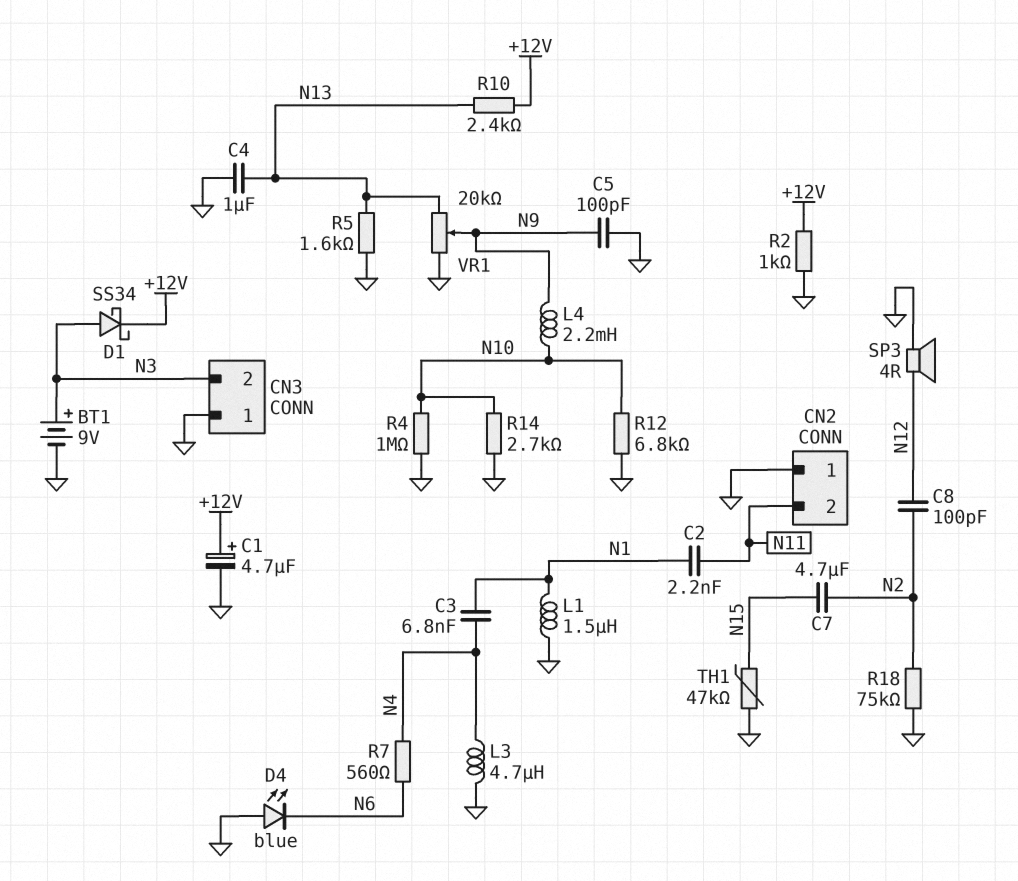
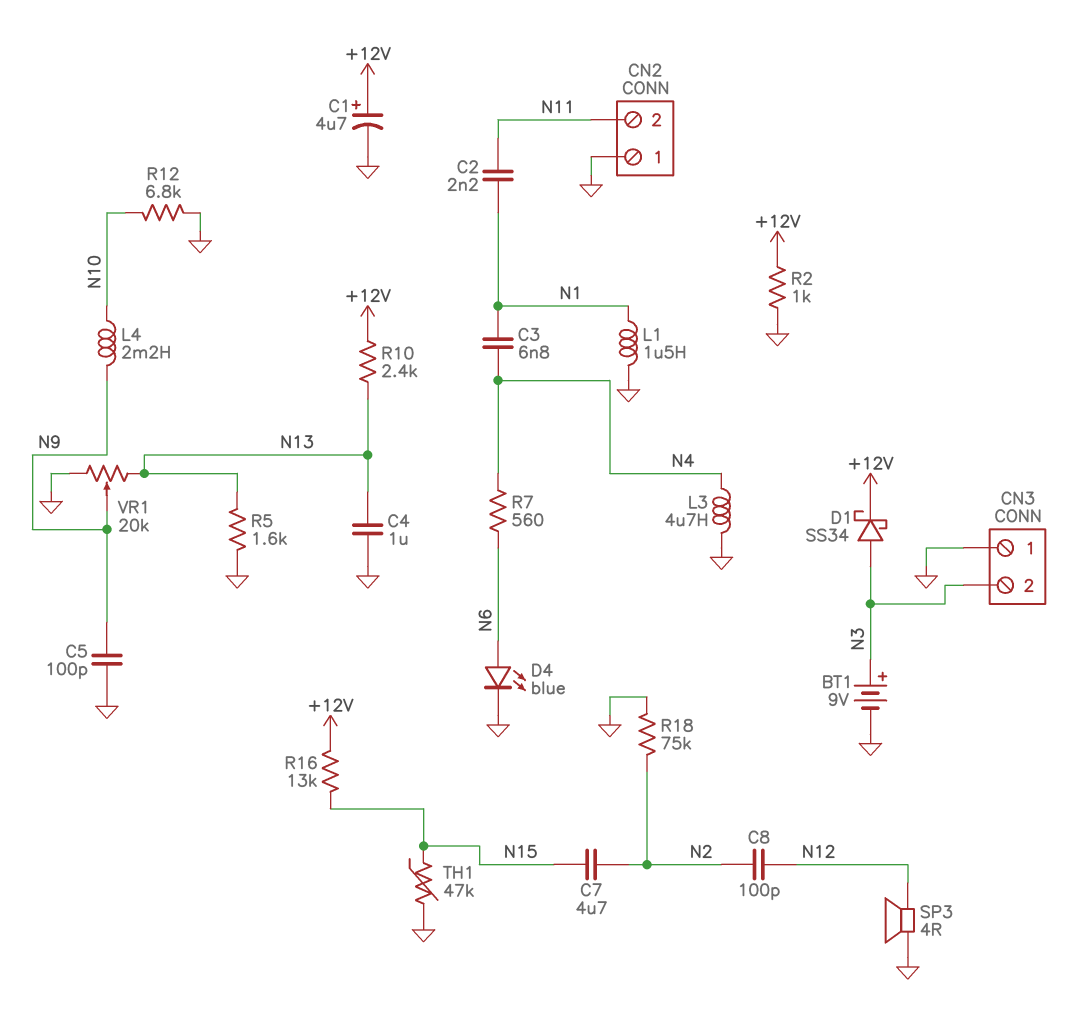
D4: LED blue (A GND, K N6) -> LED blue (A N6, K GND)
R4: 1M (GND, N10) -> none
R14: 2.7k (GND, N10) -> none
R16: none -> 13k (+12V, N15)

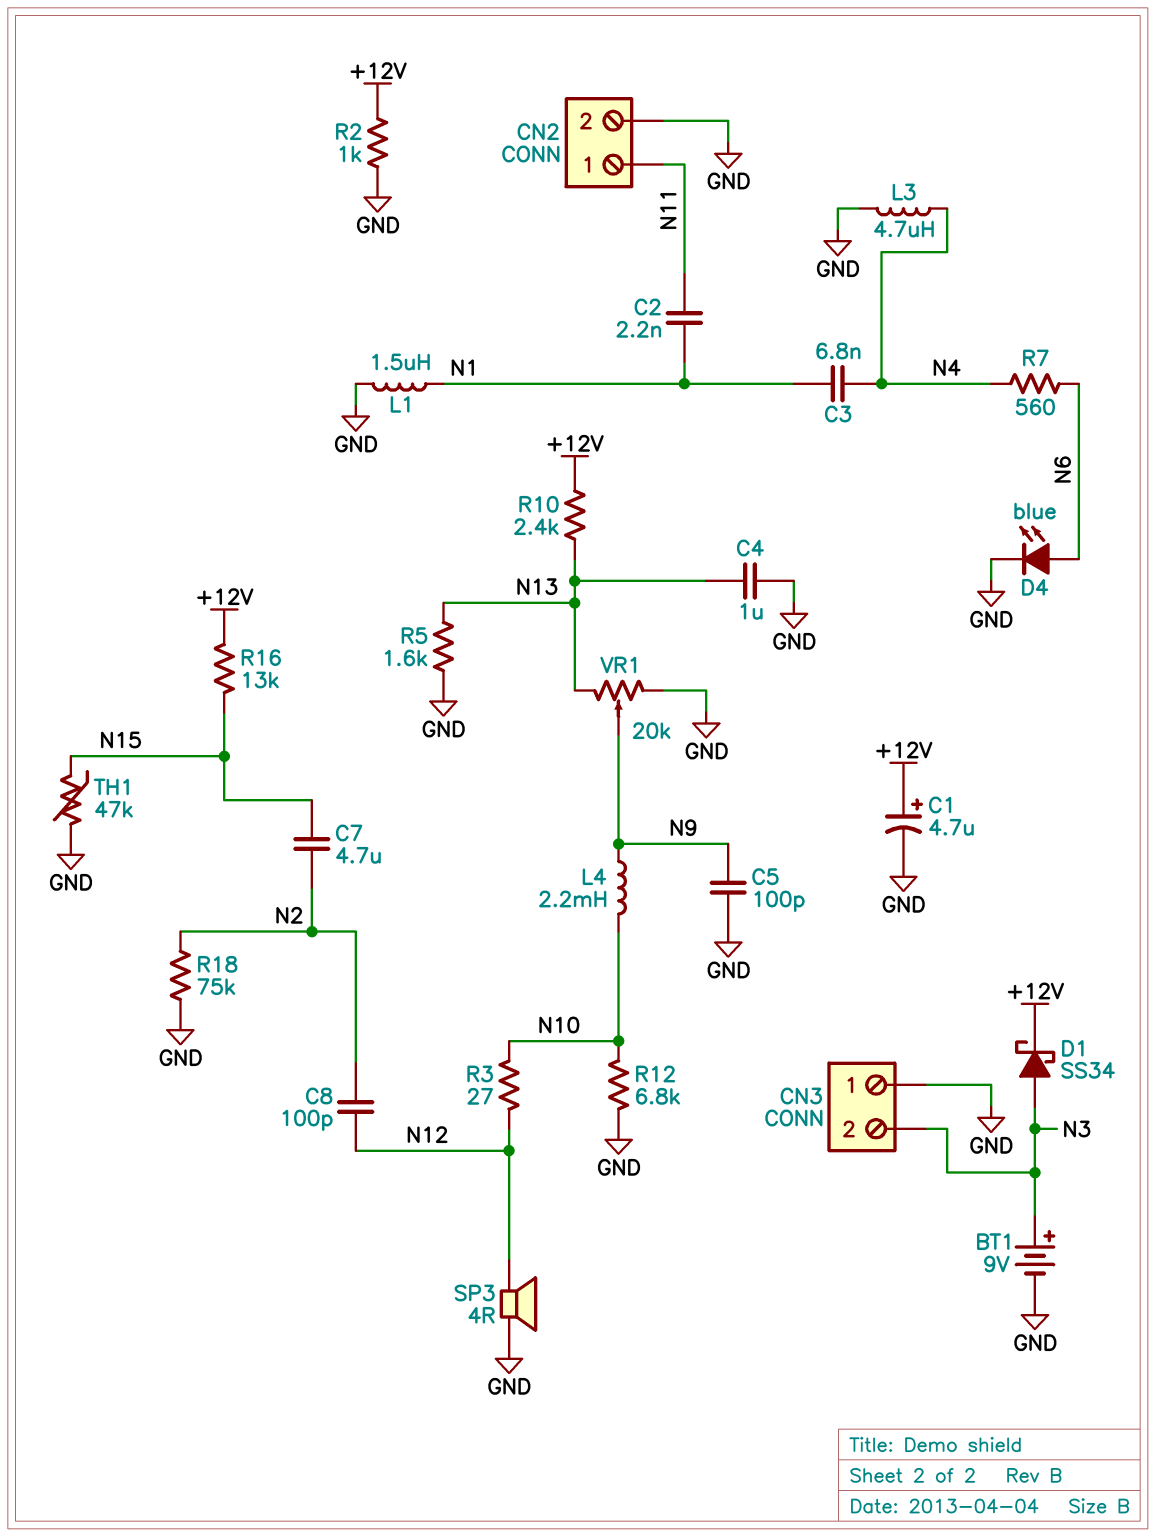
CN2 pin 1: GND -> N11
CN2 pin 2: N11 -> GND
R3: none -> 27 (N10, N12)

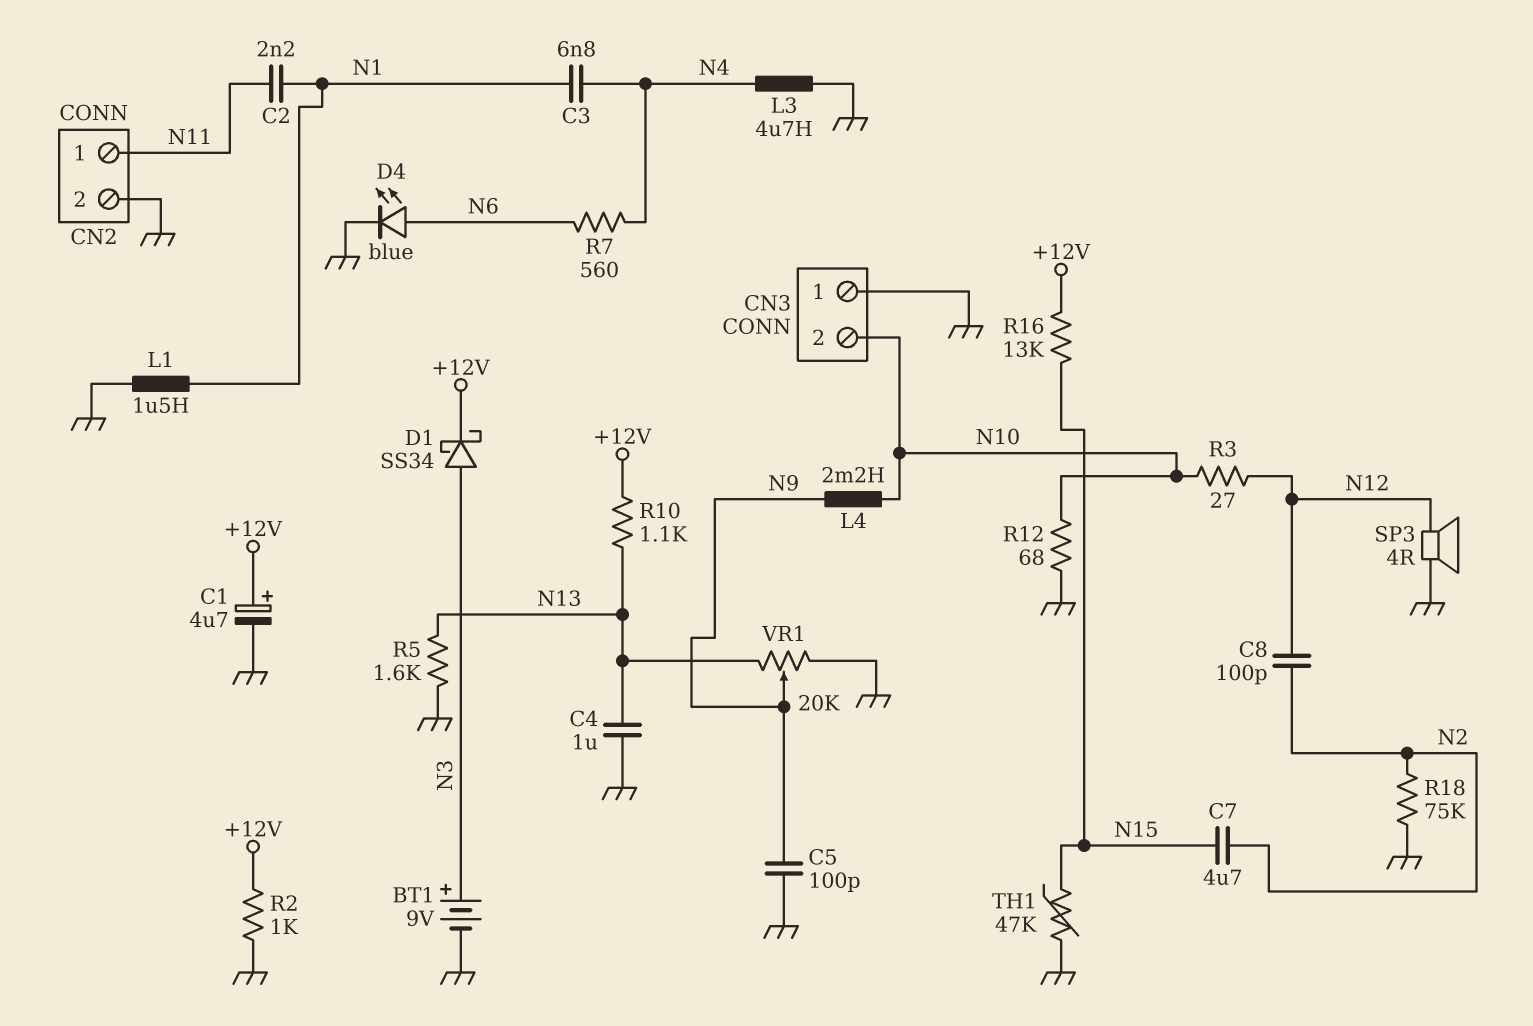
CN3 pin 2: N3 -> N10
R10: 2.4k (+12V, N13) -> 1.1k (+12V, N13)
R12: 6.8k (GND, N10) -> 68 (GND, N10)

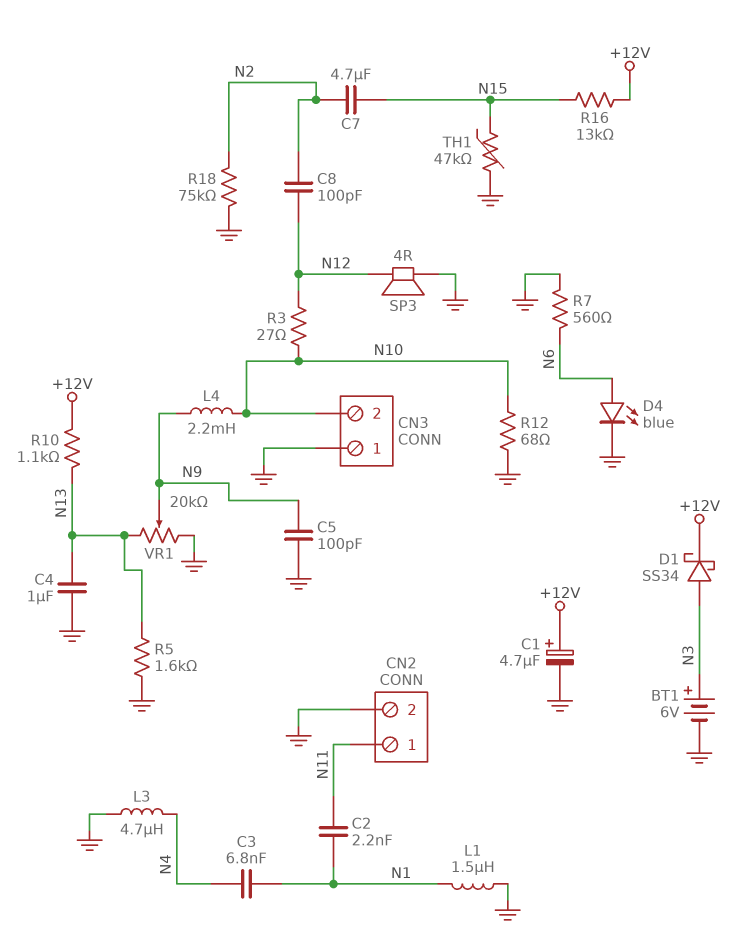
BT1: 9V (plus N3, minus GND) -> 6V (plus N3, minus GND)
R2: 1k (+12V, GND) -> none
R7: 560 (N4, N6) -> 560 (GND, N6)

